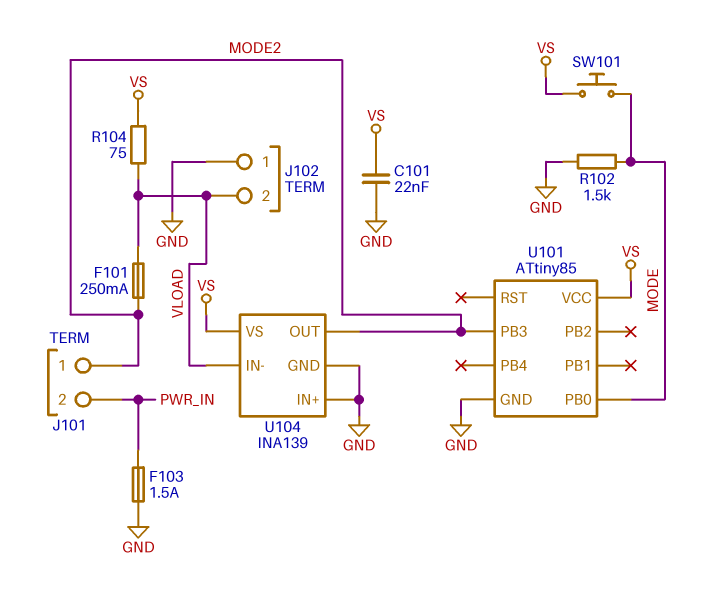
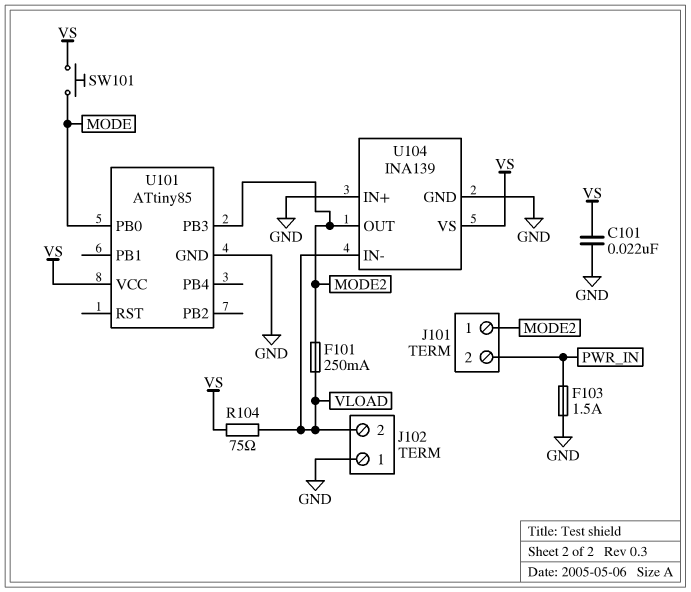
R102: 1.5k (GND, MODE) -> none

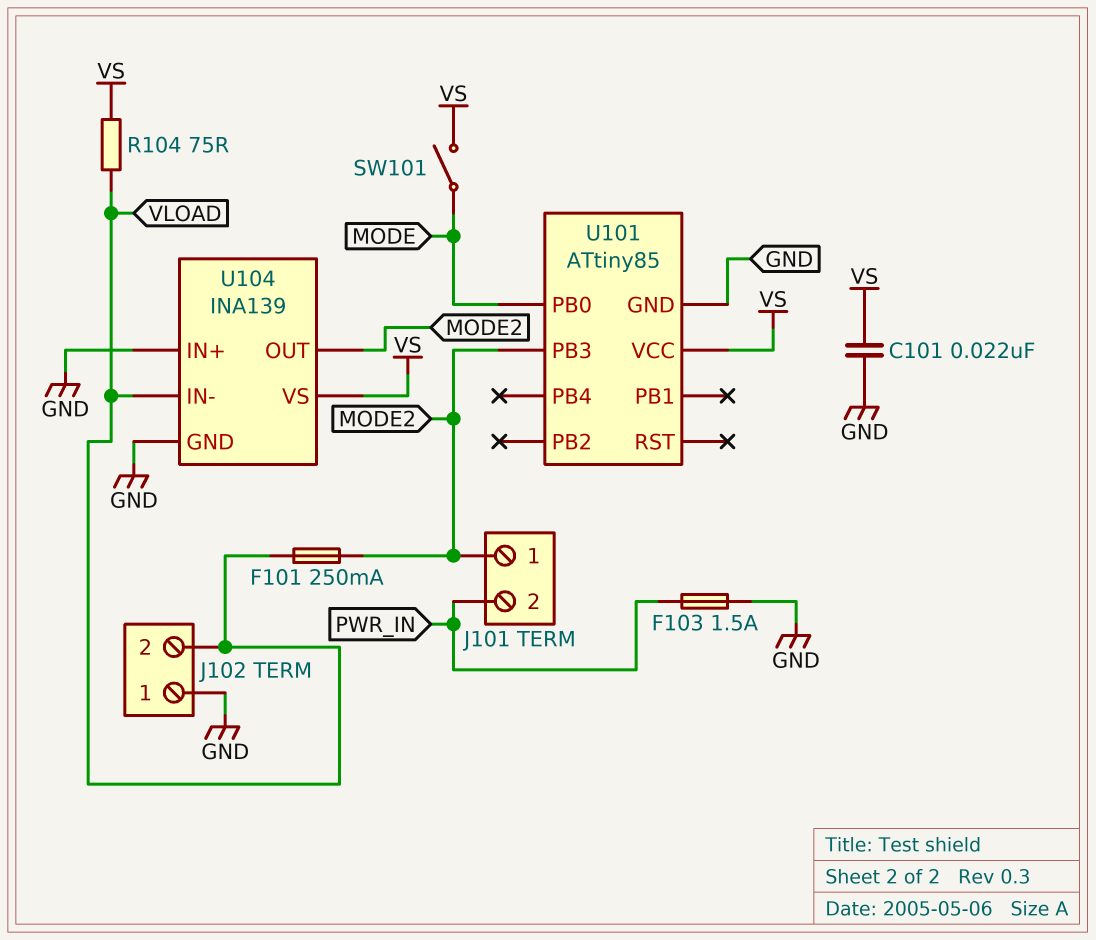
SW101: button (MODE, VS) -> switch (MODE, VS)

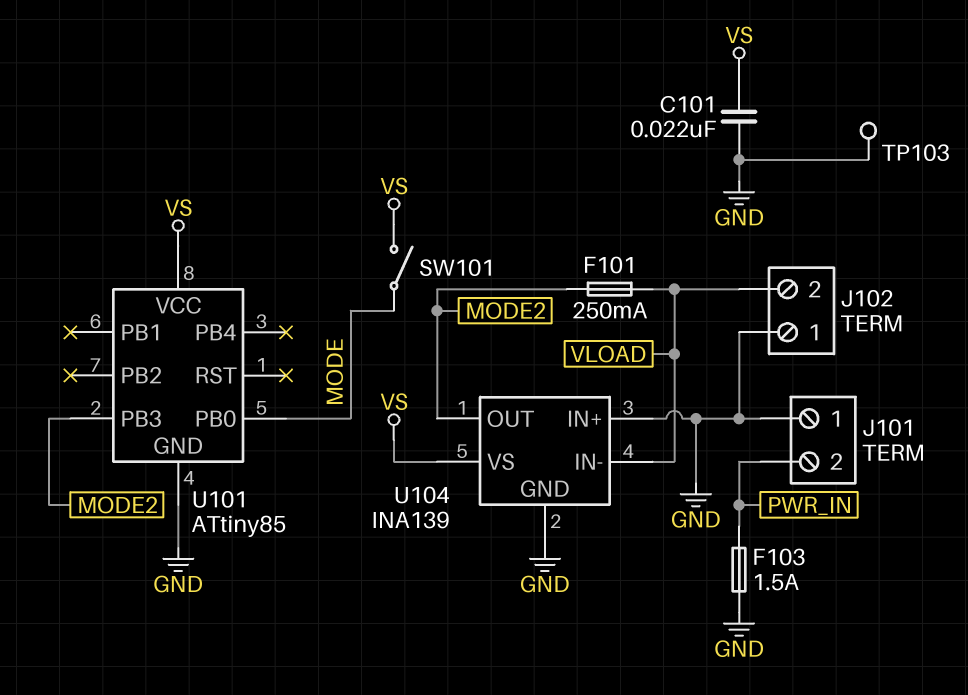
J101 pin 1: MODE2 -> GND
R104: 75 (VLOAD, VS) -> none
TP103: none -> test point (GND)

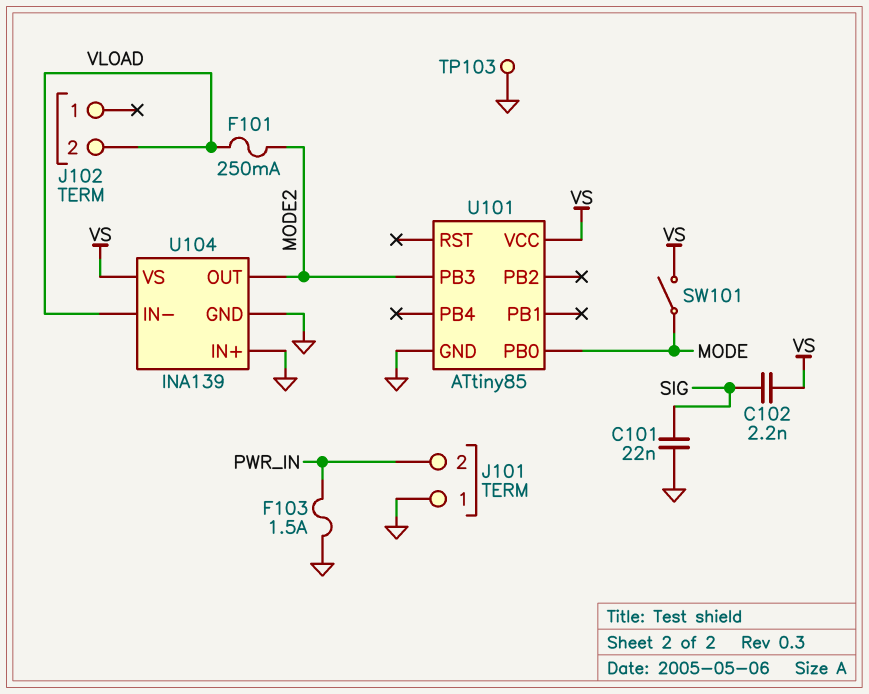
C101: 22nF (GND, VS) -> 22nF (GND, SIG)
C102: none -> 2.2nF (SIG, VS)
J102 pin 1: GND -> none

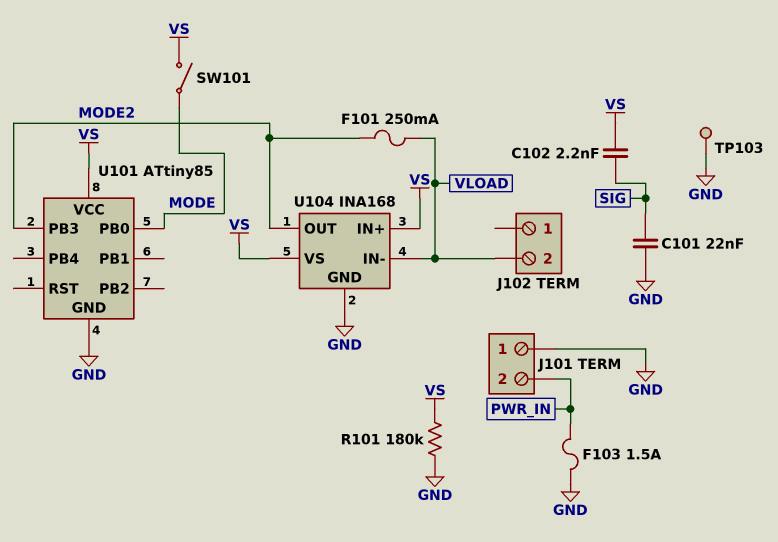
R101: none -> 180k (GND, VS)
U104: INA139 -> INA168
U104 pin IN+: GND -> VS

